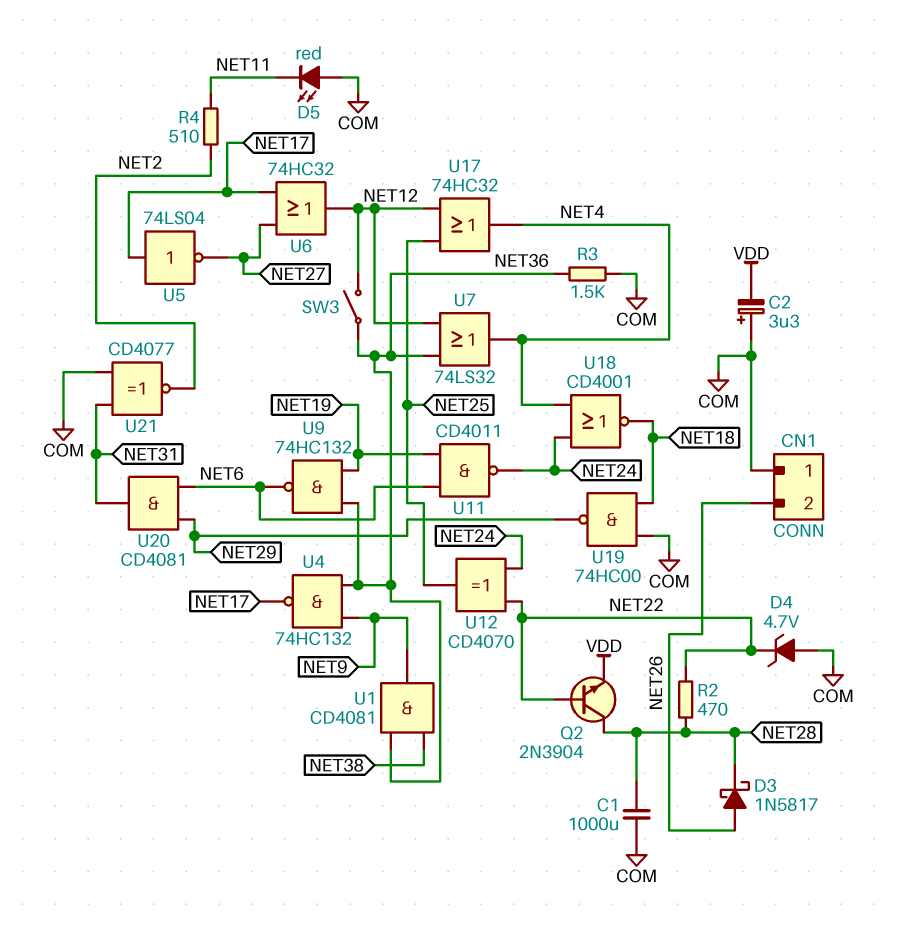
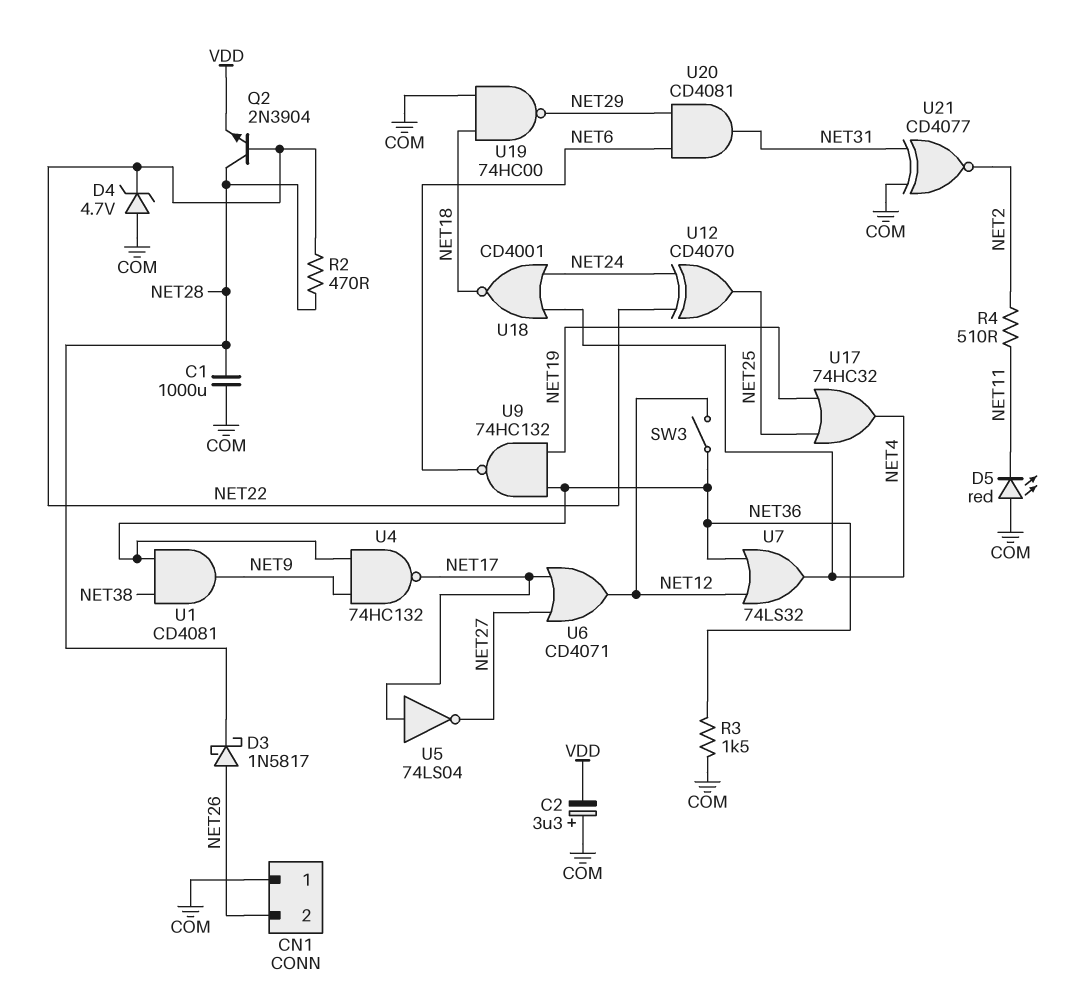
U6: OR 74HC32 (in NET17, in NET27, out NET12) -> OR CD4071 (in NET17, in NET27, out NET12)
U11: NAND CD4011 (in NET6, in NET19, out NET24) -> none
U17: OR 74HC32 (in NET12, in NET25, out NET4) -> OR 74HC32 (in NET19, in NET25, out NET4)

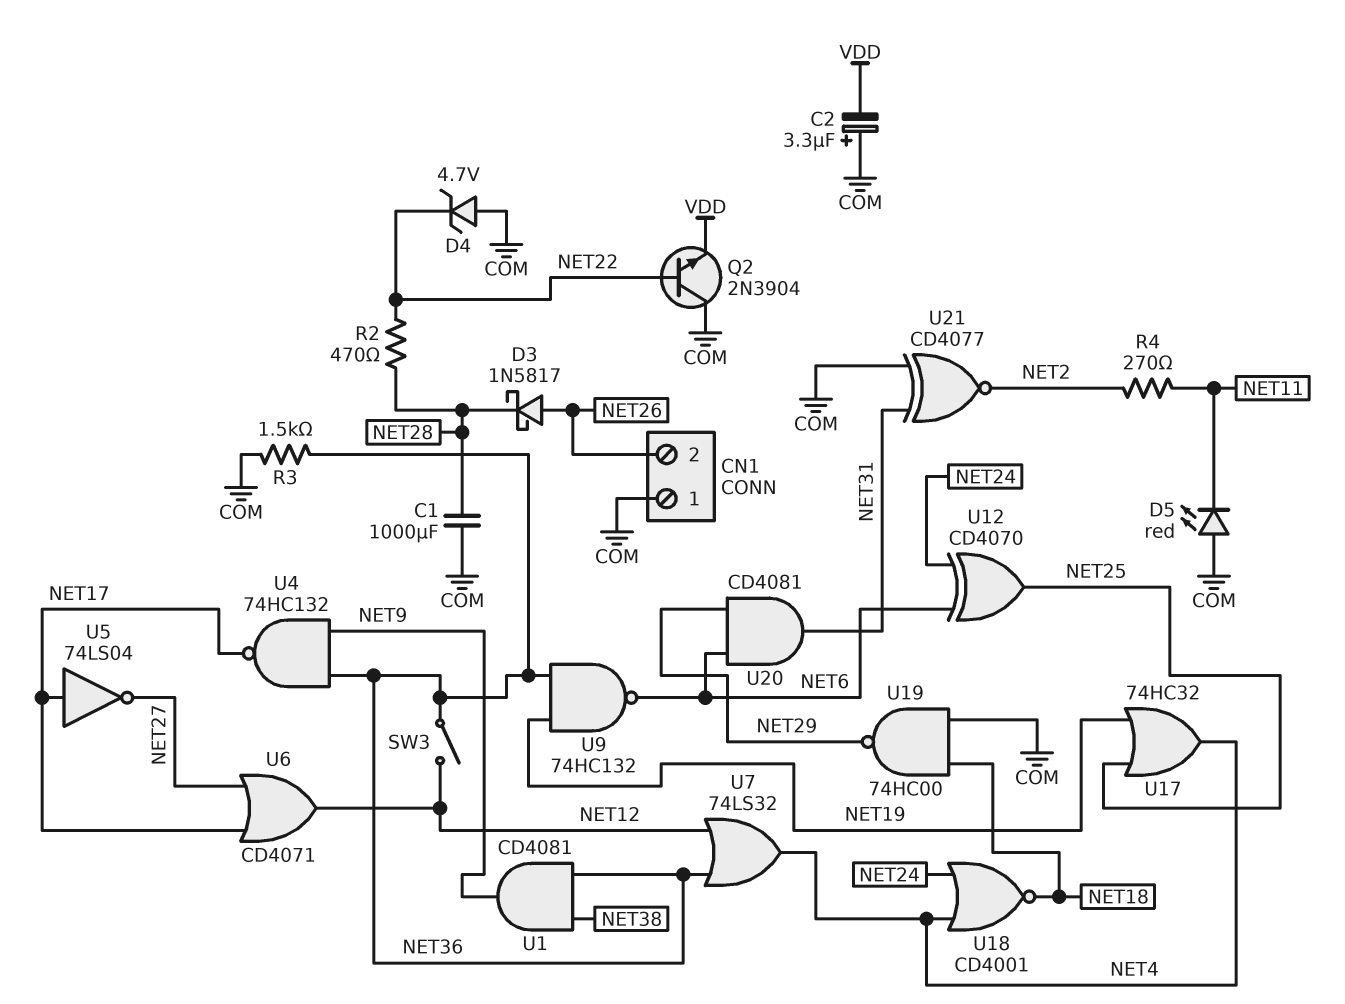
Q2: NPN 2N3904 (B NET22, C NET28, E VDD) -> NPN 2N3904 (B NET22, C COM, E VDD)
R4: 510 (NET2, NET11) -> 270 (NET2, NET11)
U12: XOR CD4070 (in NET22, in NET24, out NET25) -> XOR CD4070 (in NET6, in NET24, out NET25)

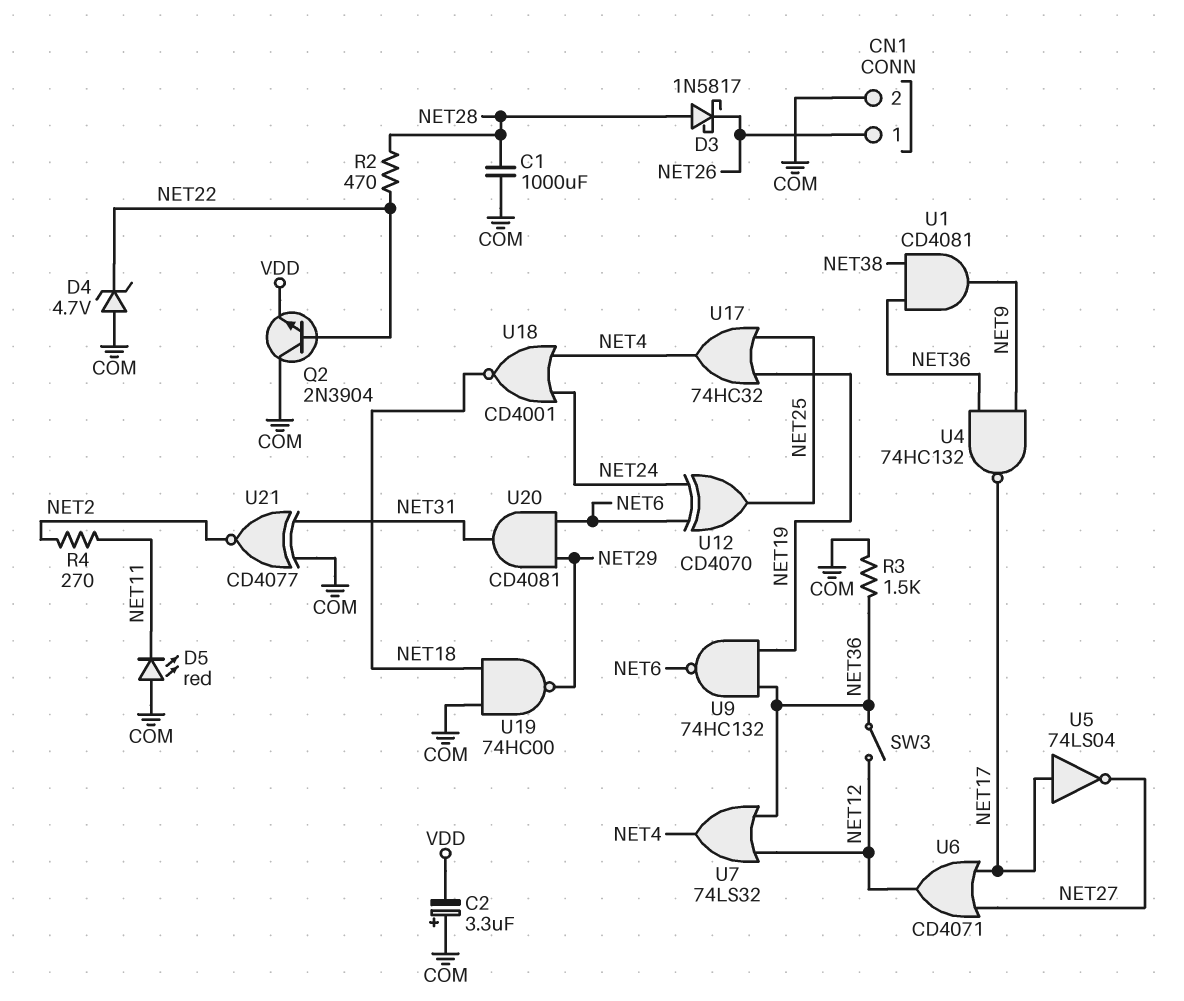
CN1 pin 1: COM -> NET26
CN1 pin 2: NET26 -> COM
D3: schottky 1N5817 (A NET26, K NET28) -> schottky 1N5817 (A NET28, K NET26)

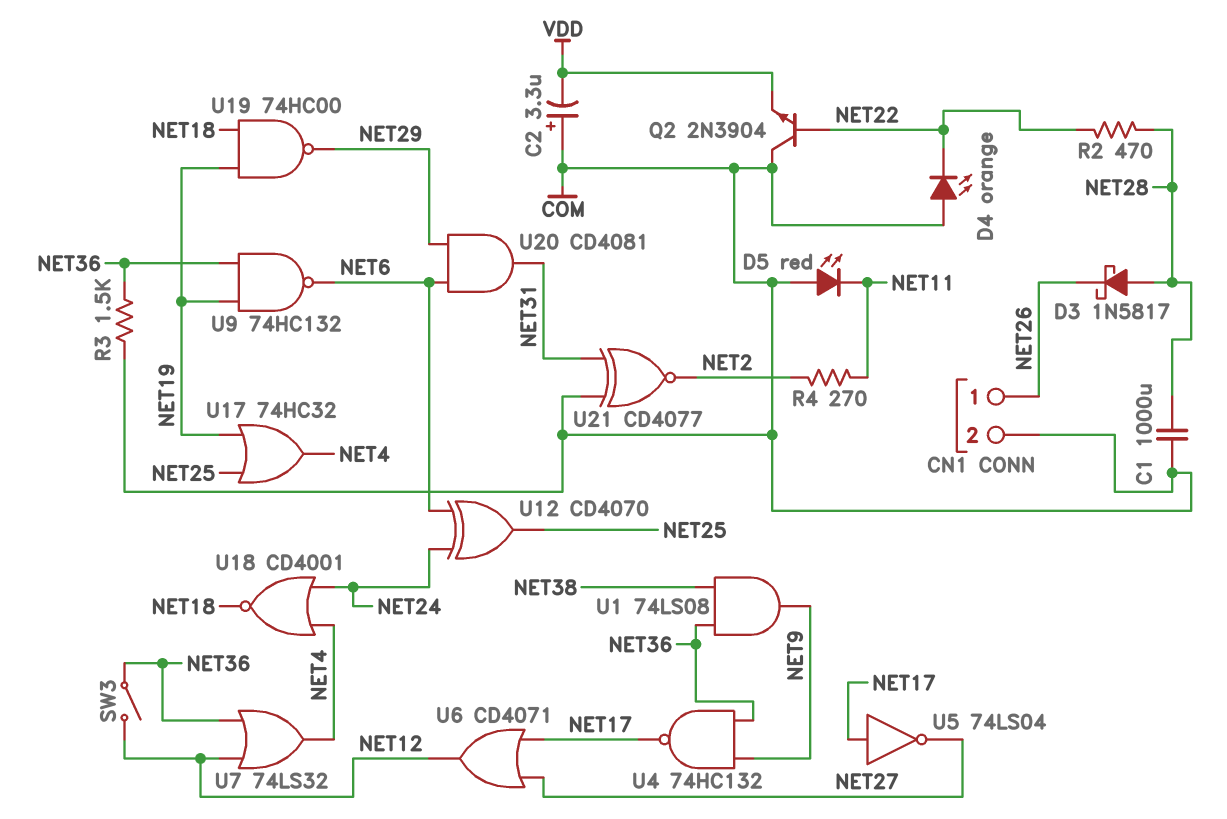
D4: zener 4.7V (A COM, K NET22) -> LED orange (A COM, K NET22)
U1: AND CD4081 (in NET36, in NET38, out NET9) -> AND 74LS08 (in NET36, in NET38, out NET9)
U19: NAND 74HC00 (in COM, in NET18, out NET29) -> NAND 74HC00 (in NET18, in NET19, out NET29)

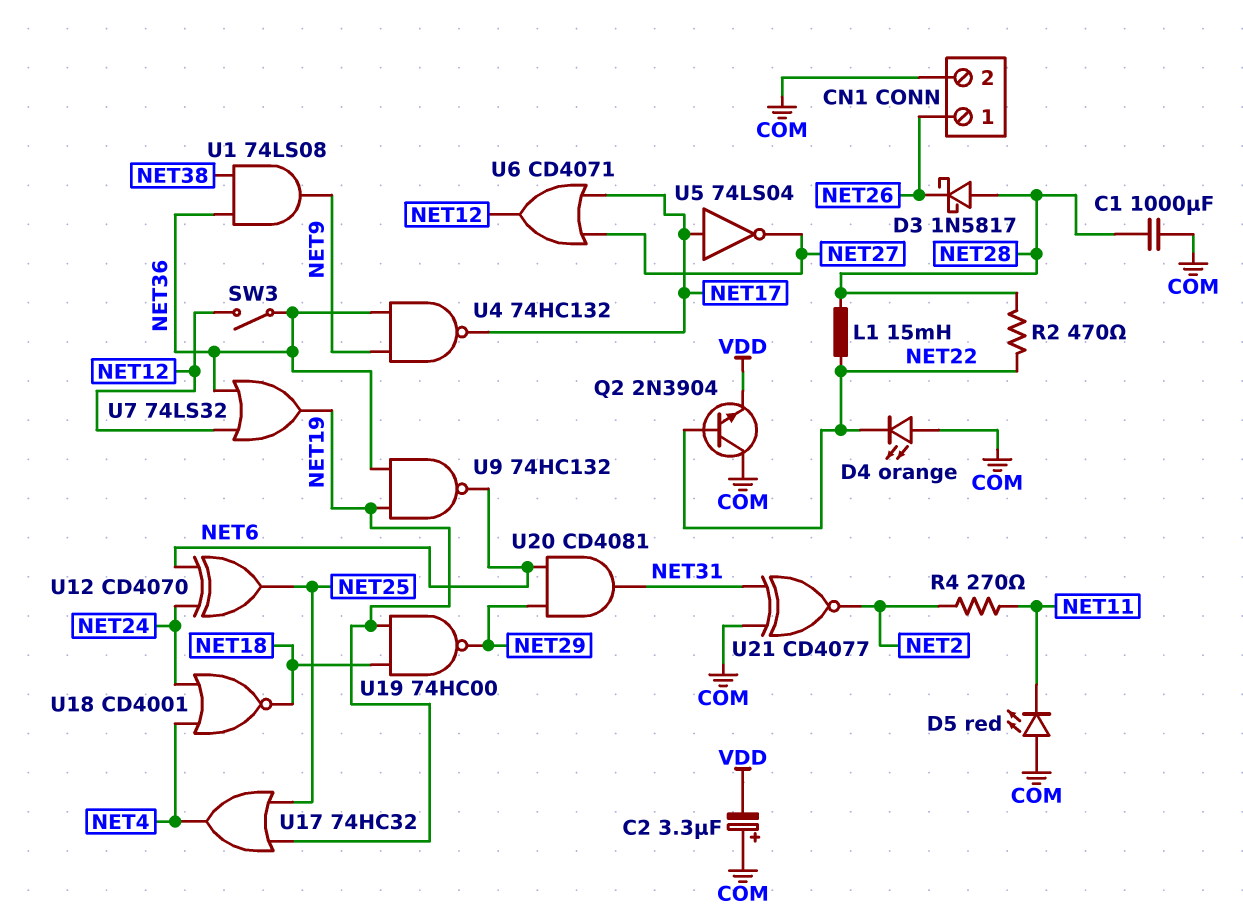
L1: none -> 15mH (NET22, NET28)
R3: 1.5k (COM, NET36) -> none
U7: OR 74LS32 (in NET12, in NET36, out NET4) -> OR 74LS32 (in NET12, in NET36, out NET19)

